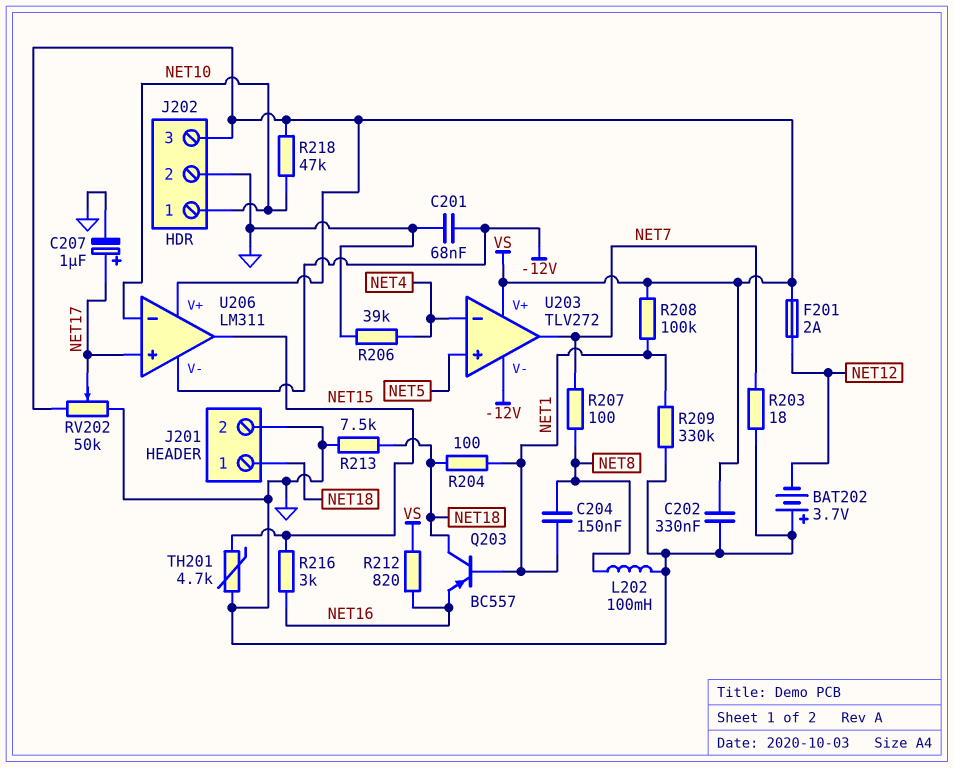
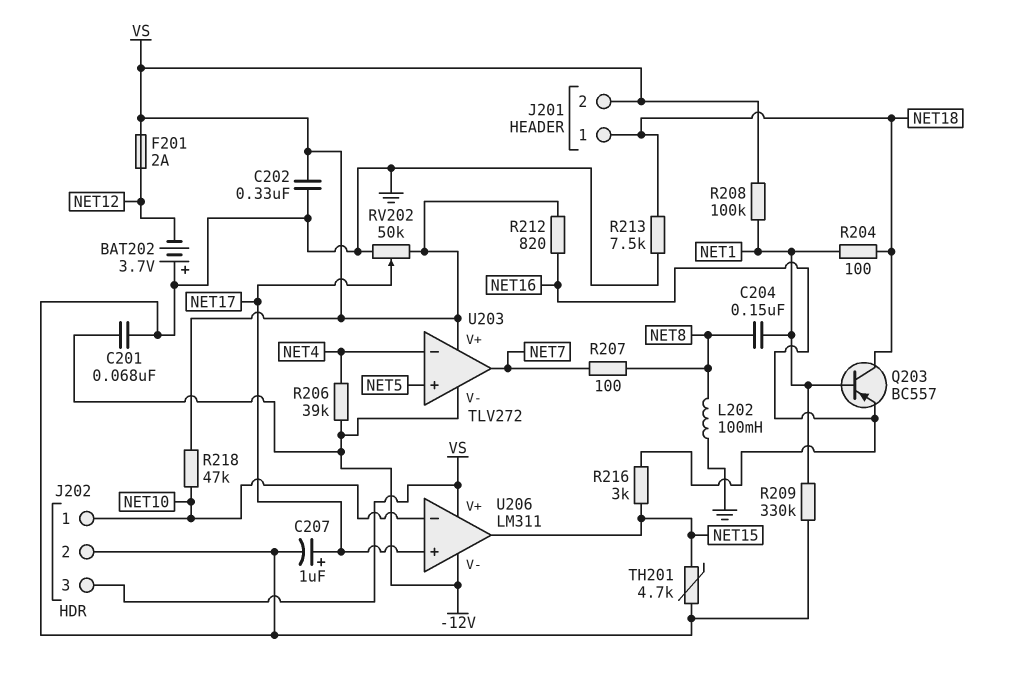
J201 pin 2: GND -> VS
R203: 18 (GND, NET7) -> none
R206: 39k (GND, NET4) -> 39k (-12V, NET4)

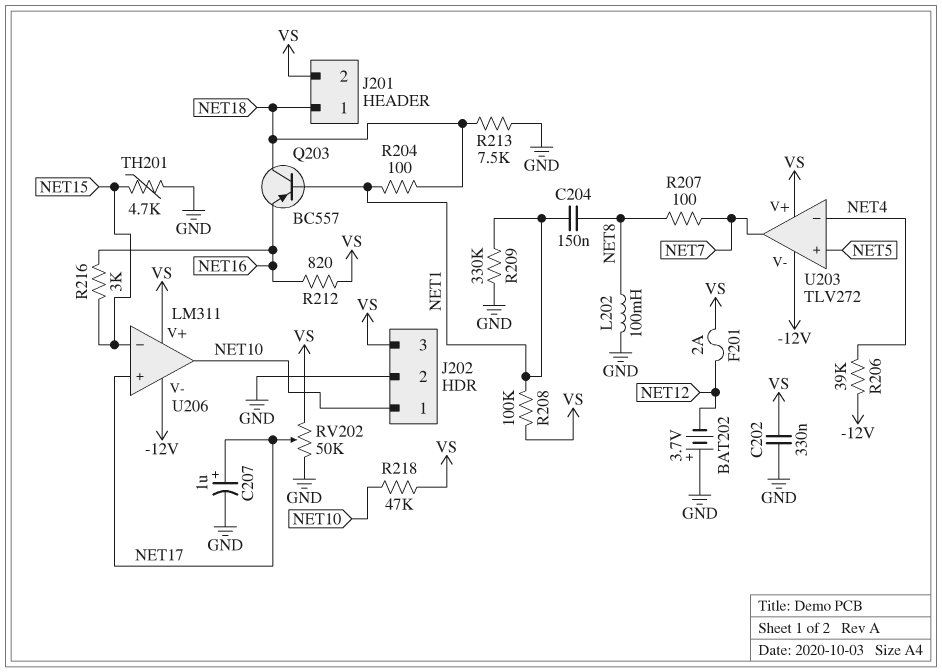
C201: 68nF (-12V, GND) -> none
U206 pin in-: NET10 -> NET15
U206 pin out: NET15 -> NET10

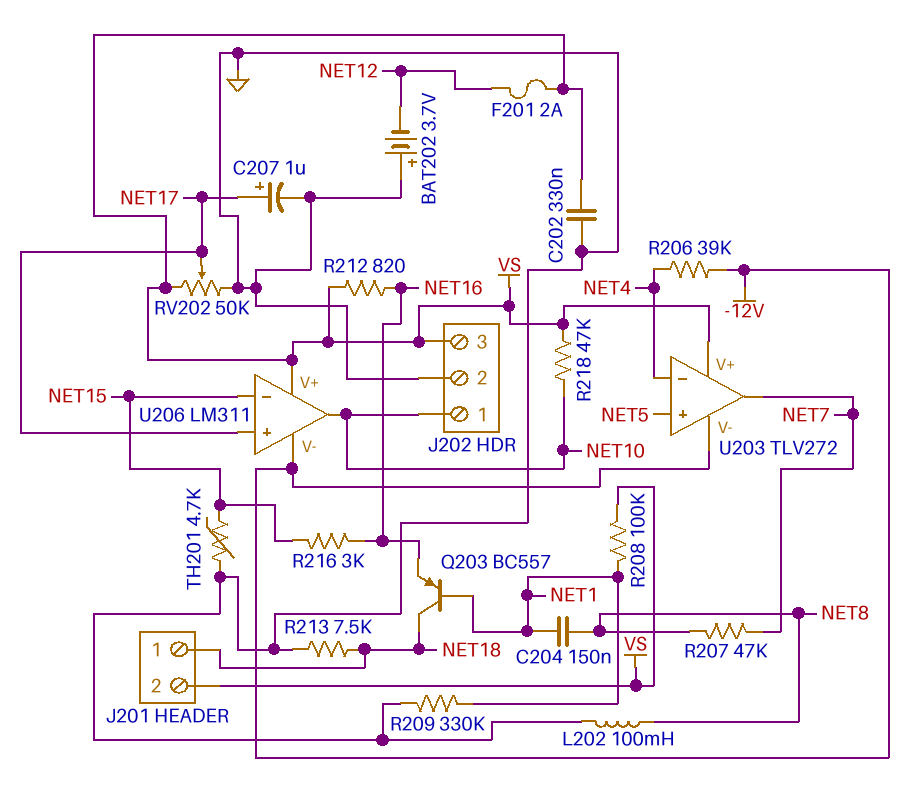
R204: 100 (NET1, NET18) -> none
R207: 100 (NET7, NET8) -> 47k (NET7, NET8)

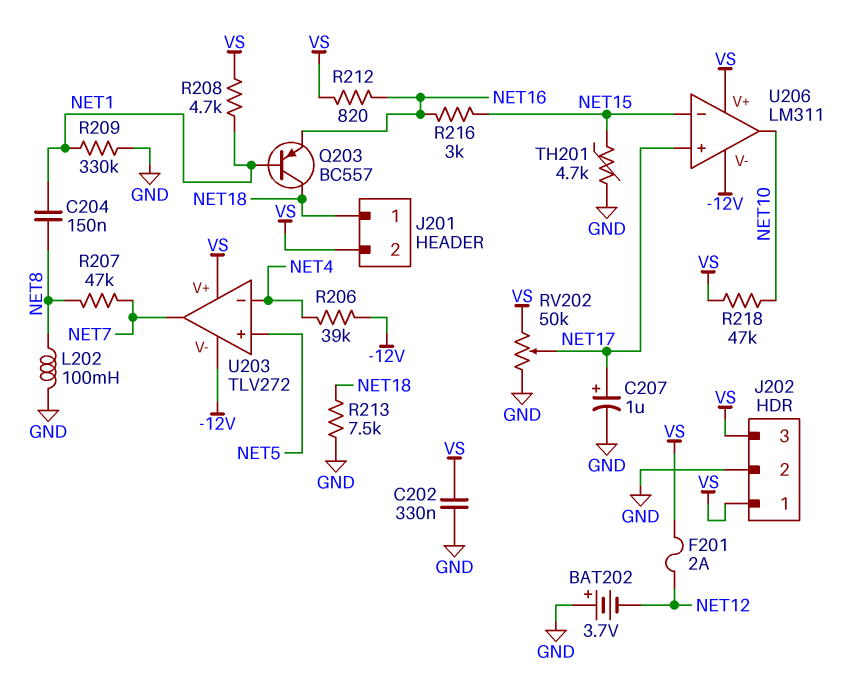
J202 pin 1: NET10 -> VS
R208: 100k (NET1, VS) -> 4.7k (NET1, VS)

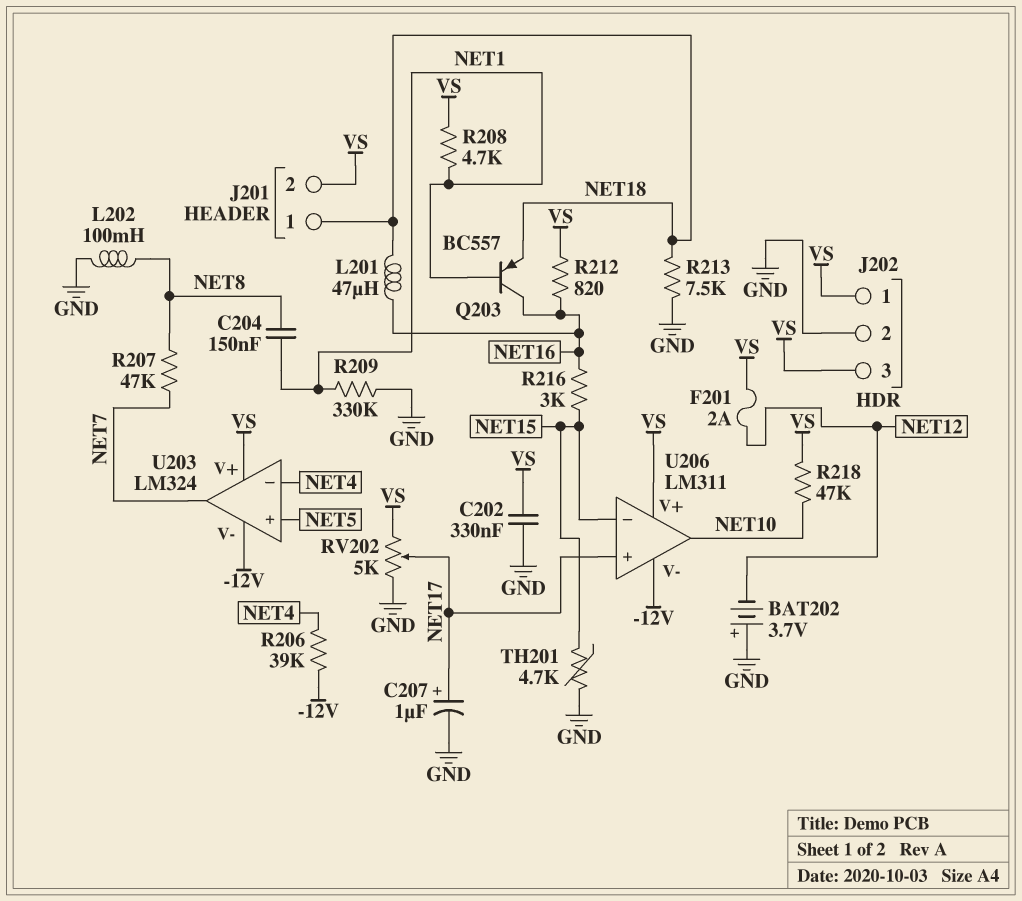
L201: none -> 47uH (NET16, NET18)
Q203: PNP BC557 (B NET1, C NET18, E NET16) -> PNP BC557 (B NET1, C NET16, E NET18)
RV202: 50k (GND, VS, wiper NET17) -> 5k (GND, VS, wiper NET17)
U203: TLV272 -> LM324

